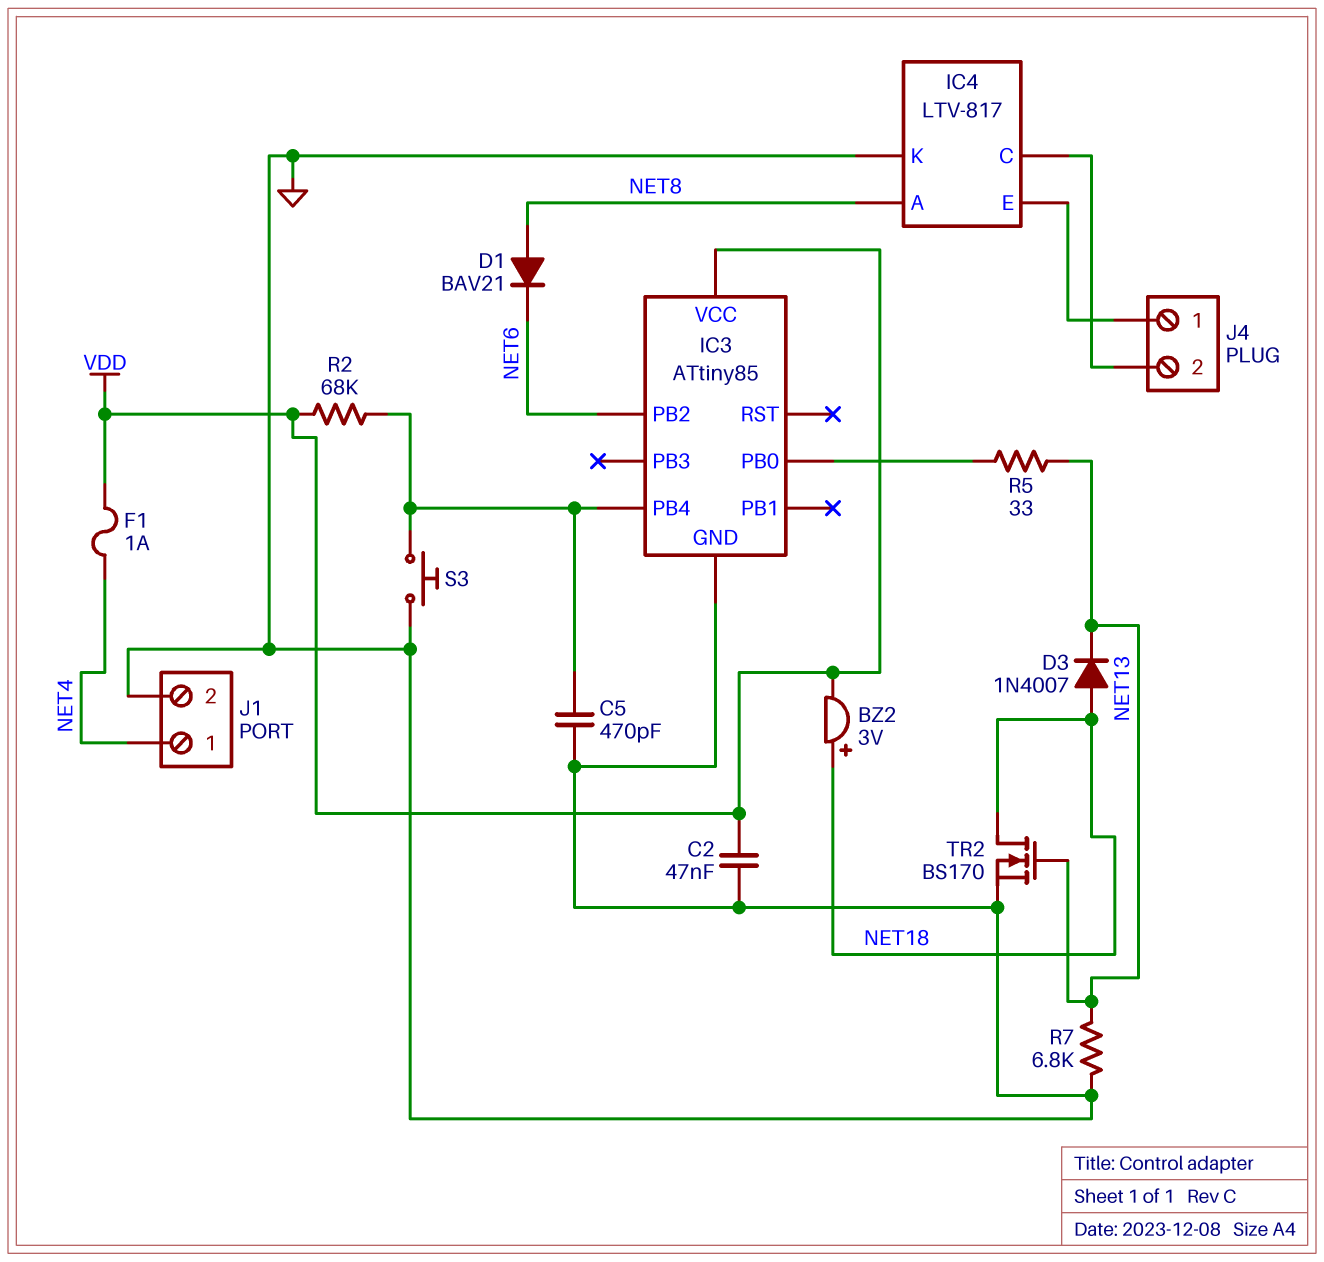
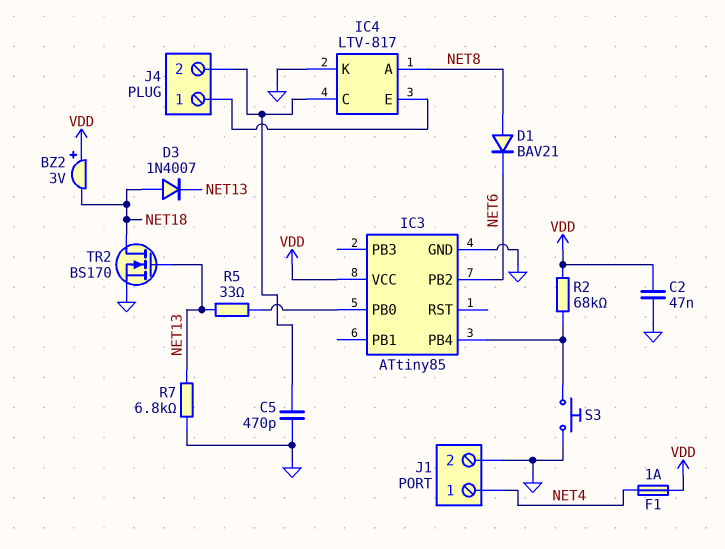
BZ2: buzzer 3V (plus NET18, minus VDD) -> buzzer 3V (plus VDD, minus NET18)
C5: 470pF (GND, IC3/PB4) -> 470pF (GND, IC4/C)

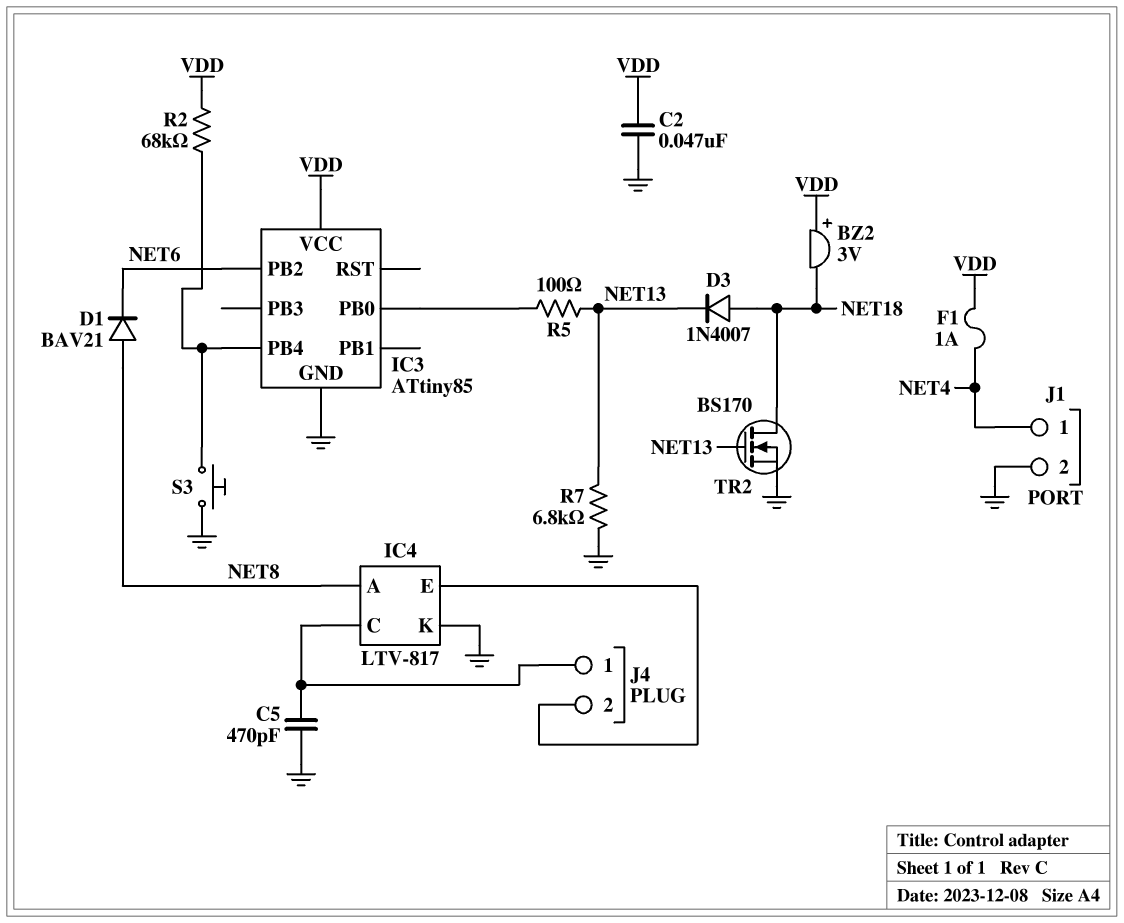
J4 pin 1: IC4/E -> IC4/C
J4 pin 2: IC4/C -> IC4/E
R5: 33 (IC3/PB0, NET13) -> 100 (IC3/PB0, NET13)

